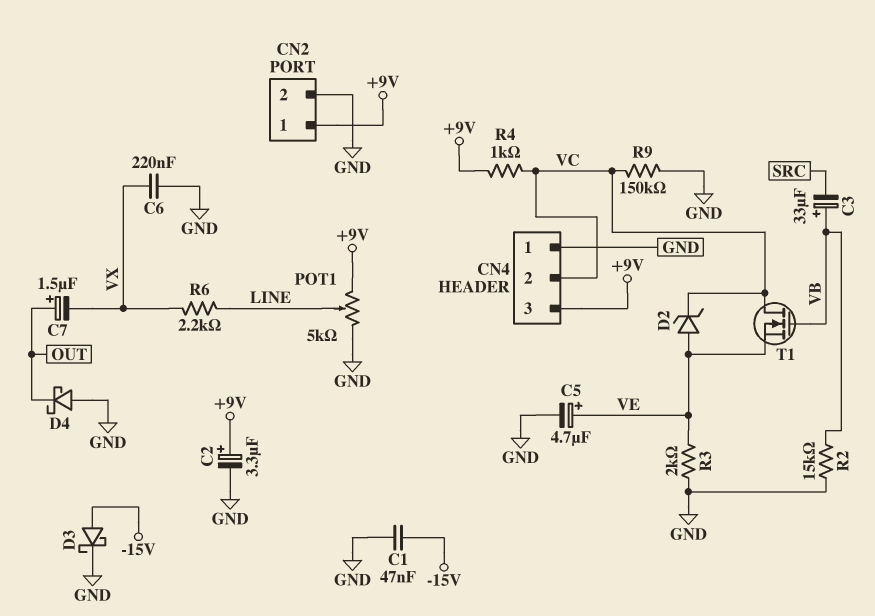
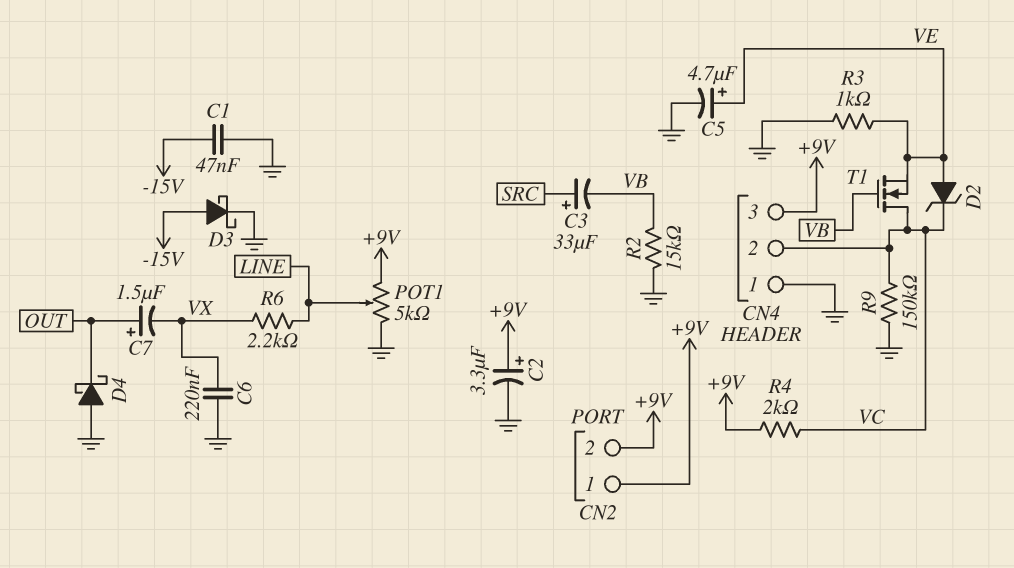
C3: 33uF (plus VB, minus SRC) -> 33uF (plus SRC, minus VB)
CN2 pin 2: GND -> +9V
R3: 2k (GND, VE) -> 1k (GND, VE)
R4: 1k (+9V, VC) -> 2k (+9V, VC)

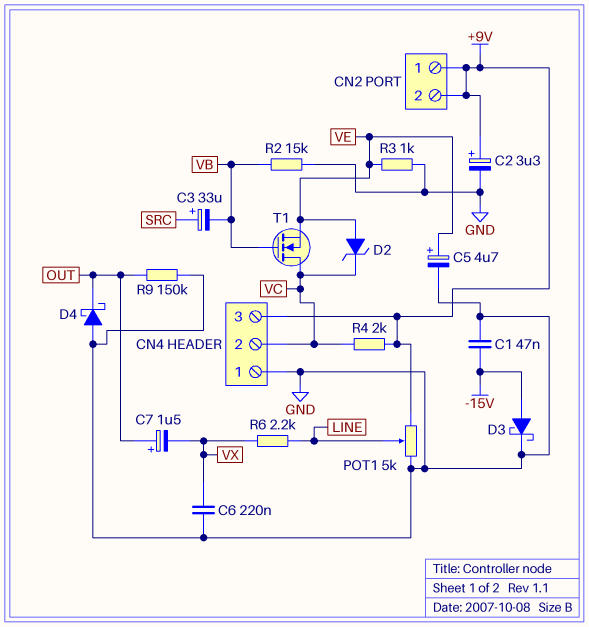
R9: 150k (GND, VC) -> 150k (GND, OUT)

